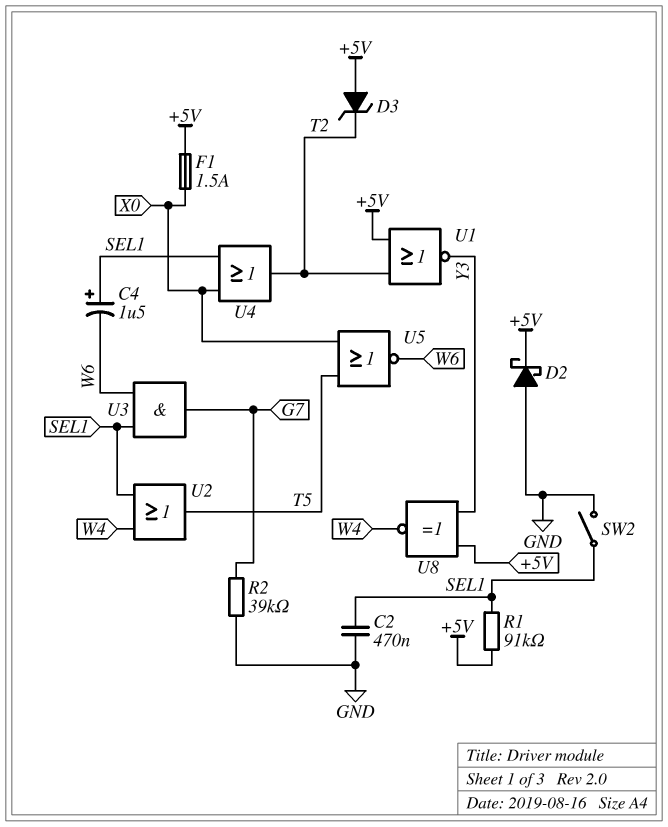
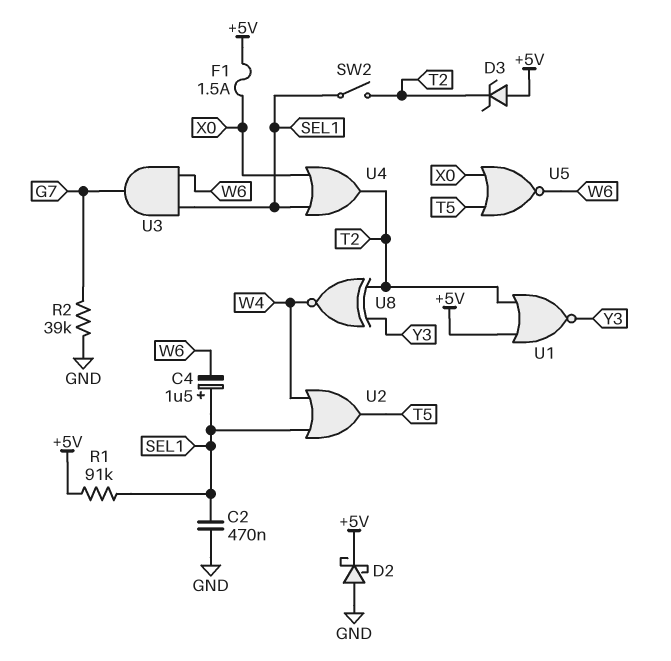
SW2: switch (GND, SEL1) -> switch (SEL1, T2)
U8: XNOR (in +5V, in Y3, out W4) -> XNOR (in T2, in Y3, out W4)

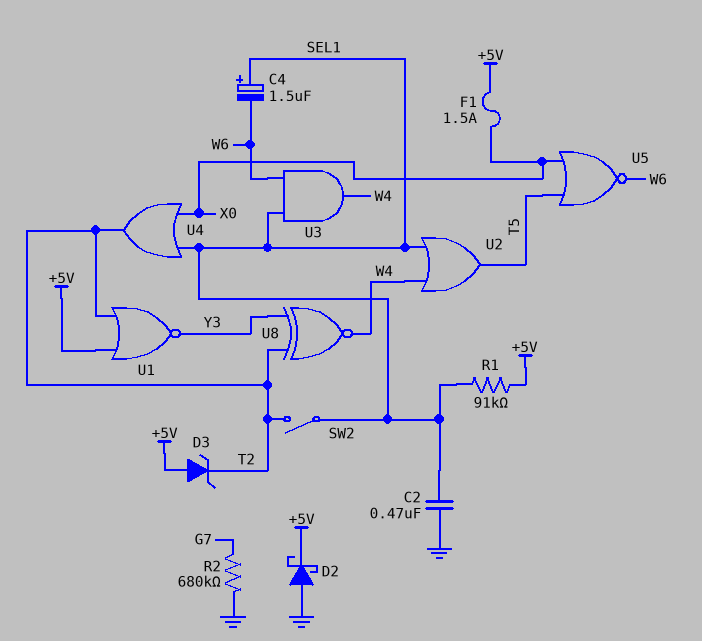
R2: 39k (G7, GND) -> 680k (G7, GND)
U3: AND (in SEL1, in W6, out G7) -> AND (in SEL1, in W6, out W4)

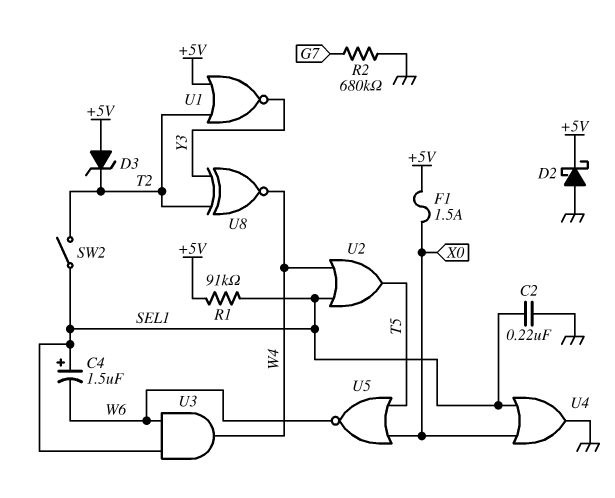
C2: 470nF (GND, SEL1) -> 220nF (GND, SEL1)
U4: OR (in SEL1, in X0, out T2) -> OR (in SEL1, in X0, out GND)

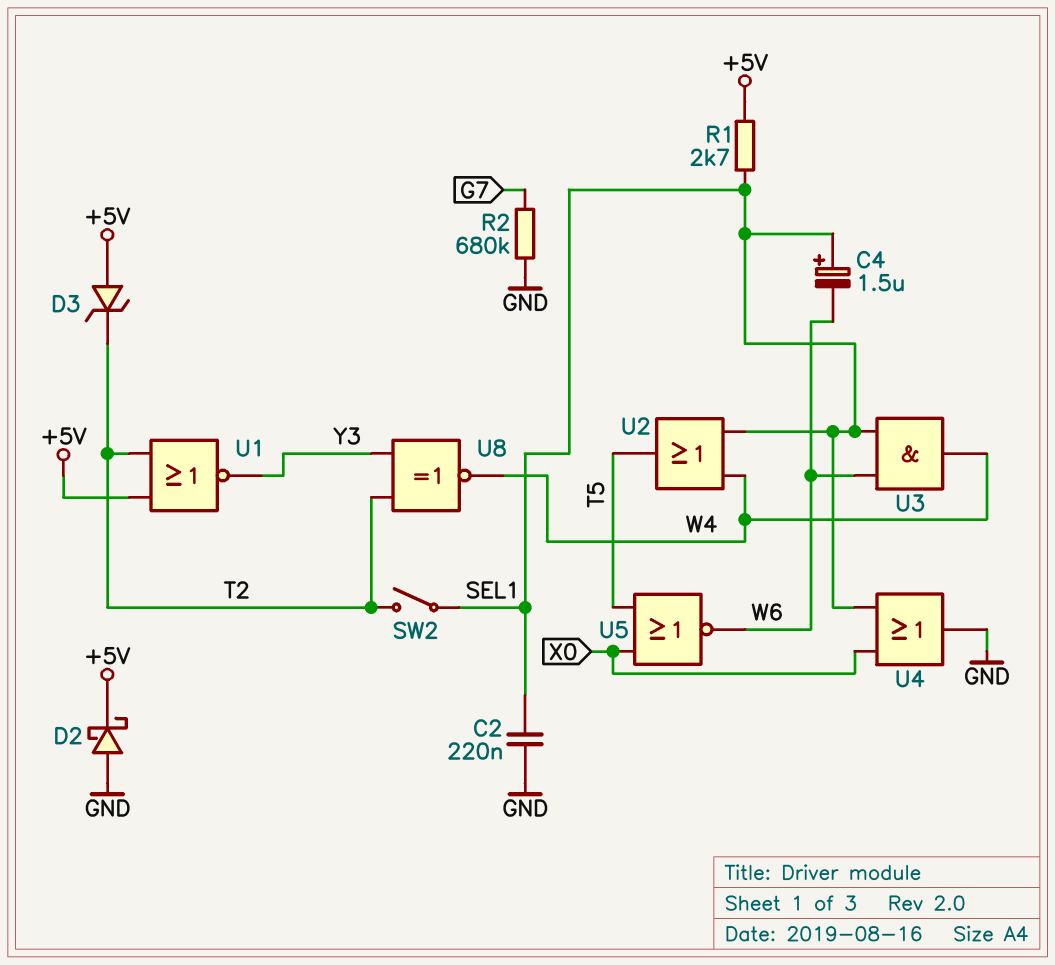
F1: 1.5A (+5V, X0) -> none
R1: 91k (+5V, SEL1) -> 2.7k (+5V, SEL1)

